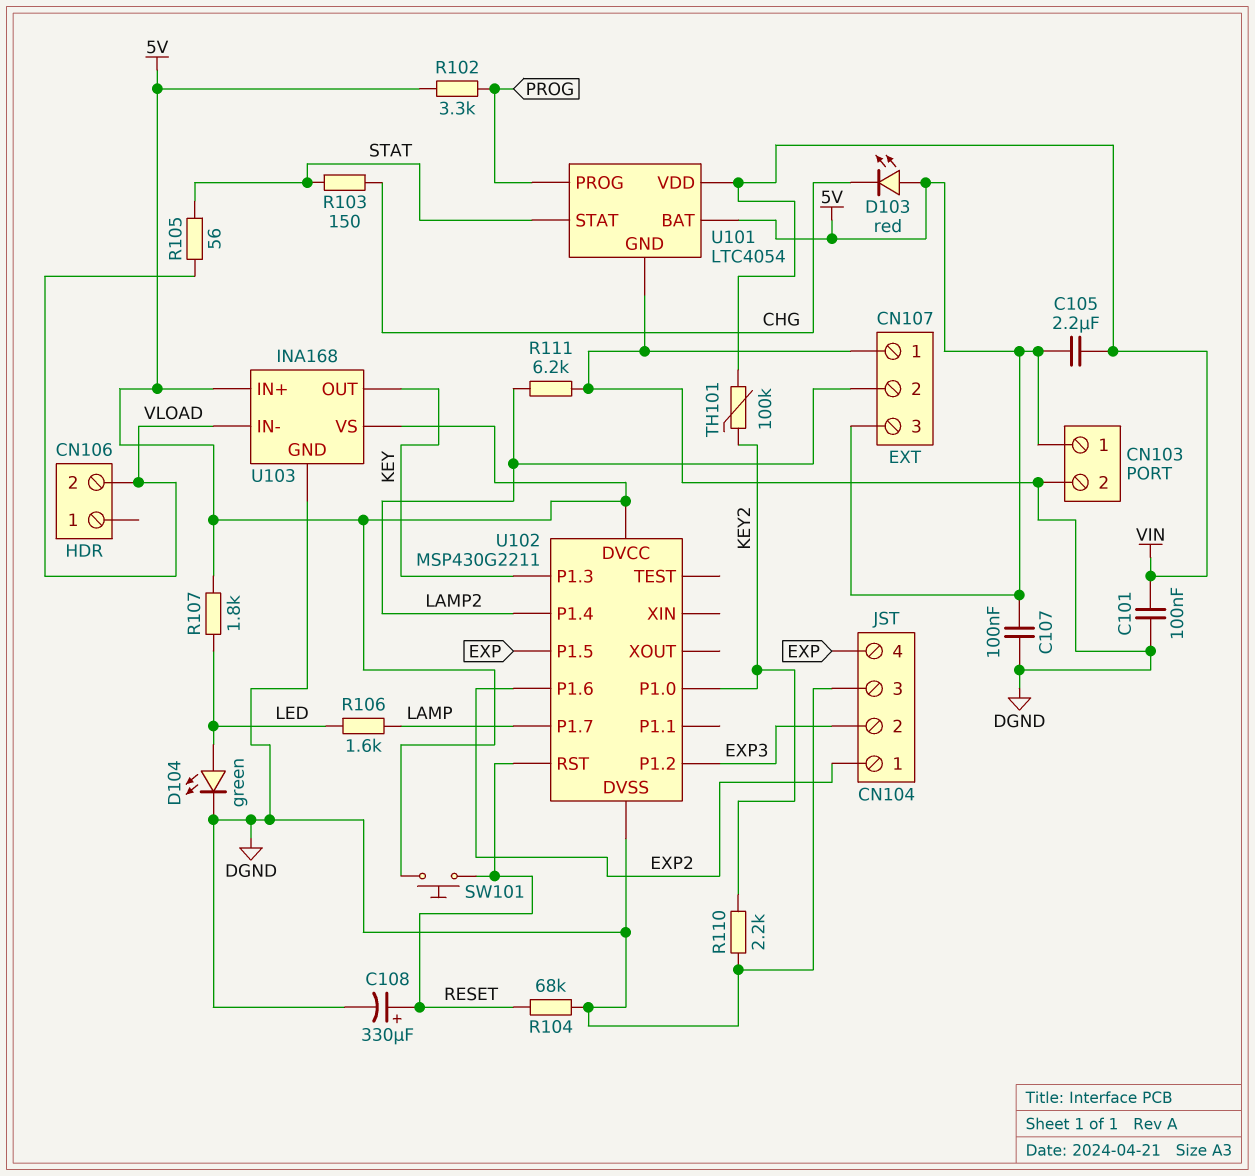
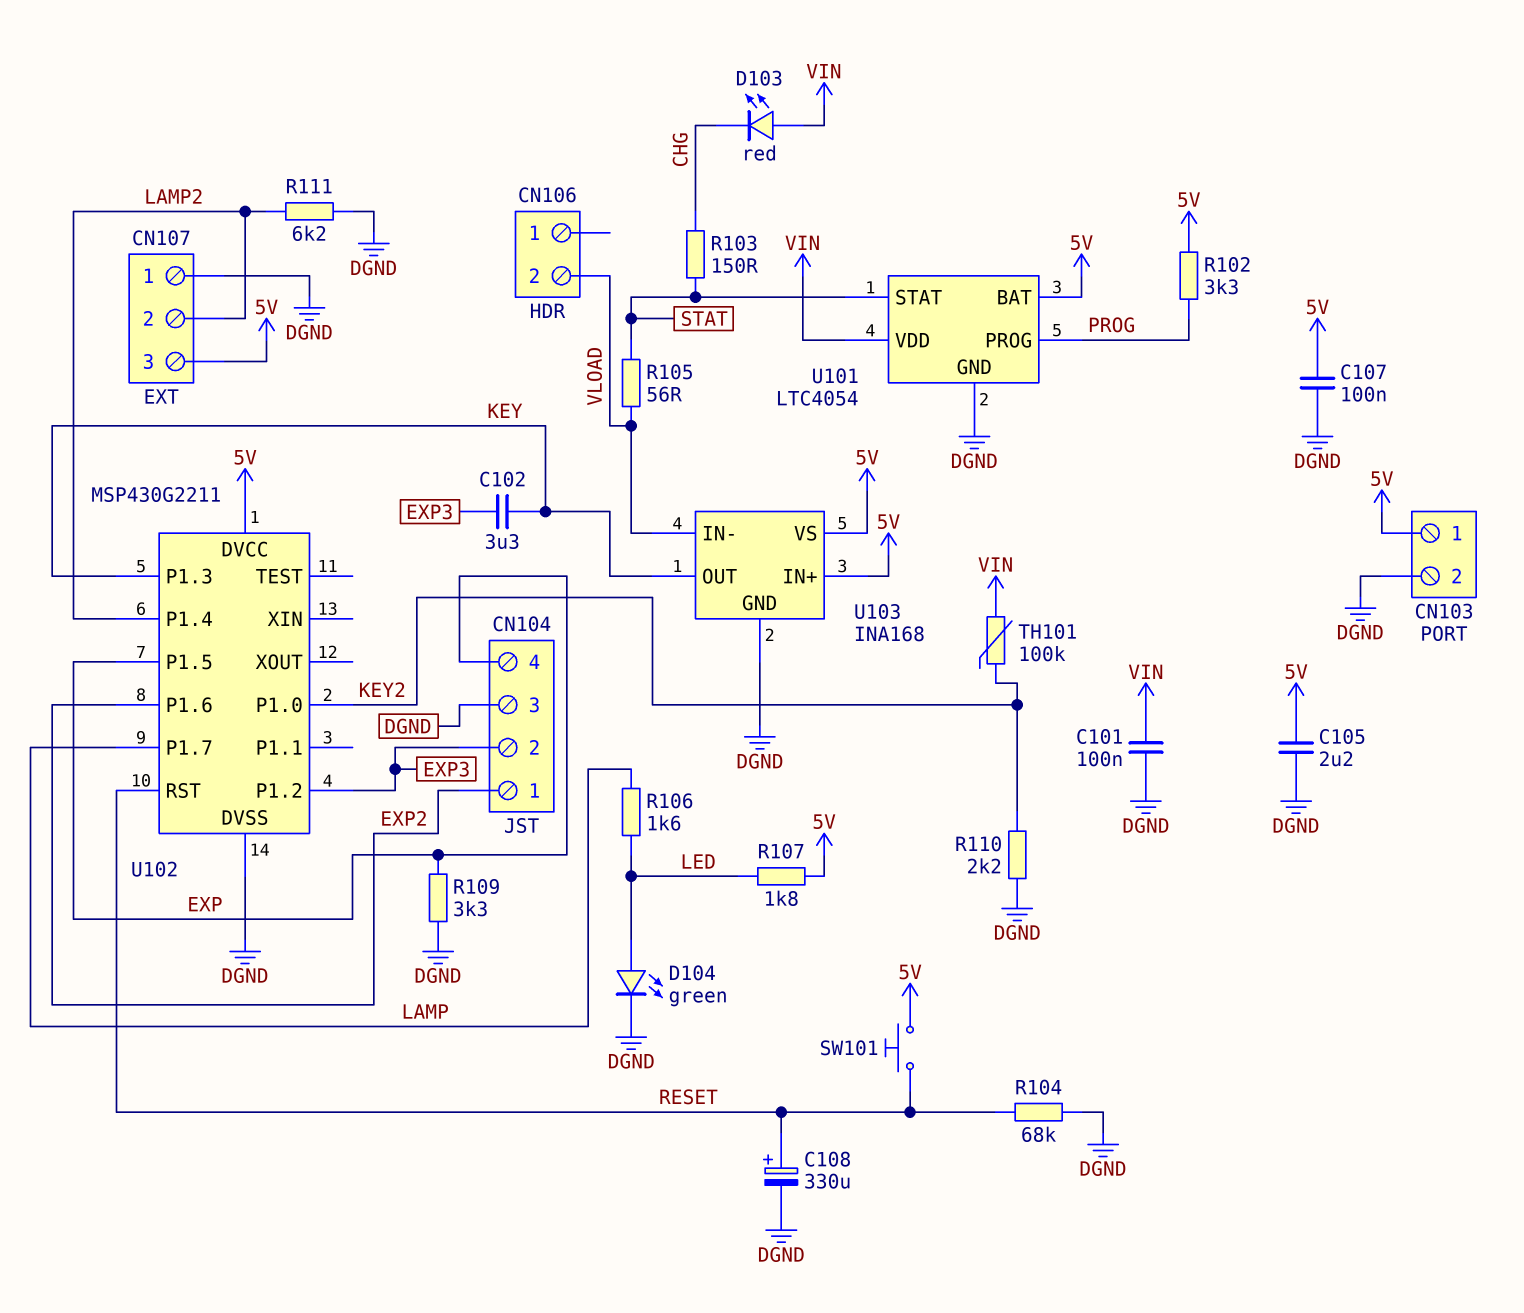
C102: none -> 3.3uF (EXP3, KEY)
C105: 2.2uF (5V, VIN) -> 2.2uF (5V, DGND)
D103: LED red (A 5V, K CHG) -> LED red (A VIN, K CHG)
R109: none -> 3.3k (DGND, EXP)

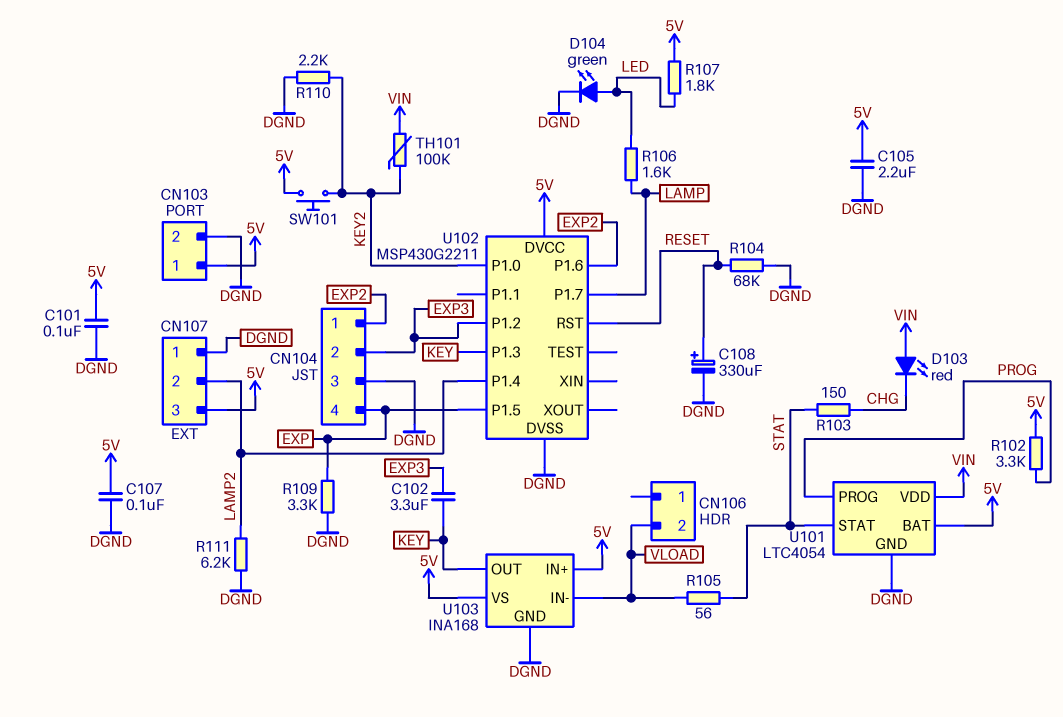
C101: 100nF (DGND, VIN) -> 100nF (5V, DGND)
SW101: button (5V, RESET) -> button (5V, KEY2)

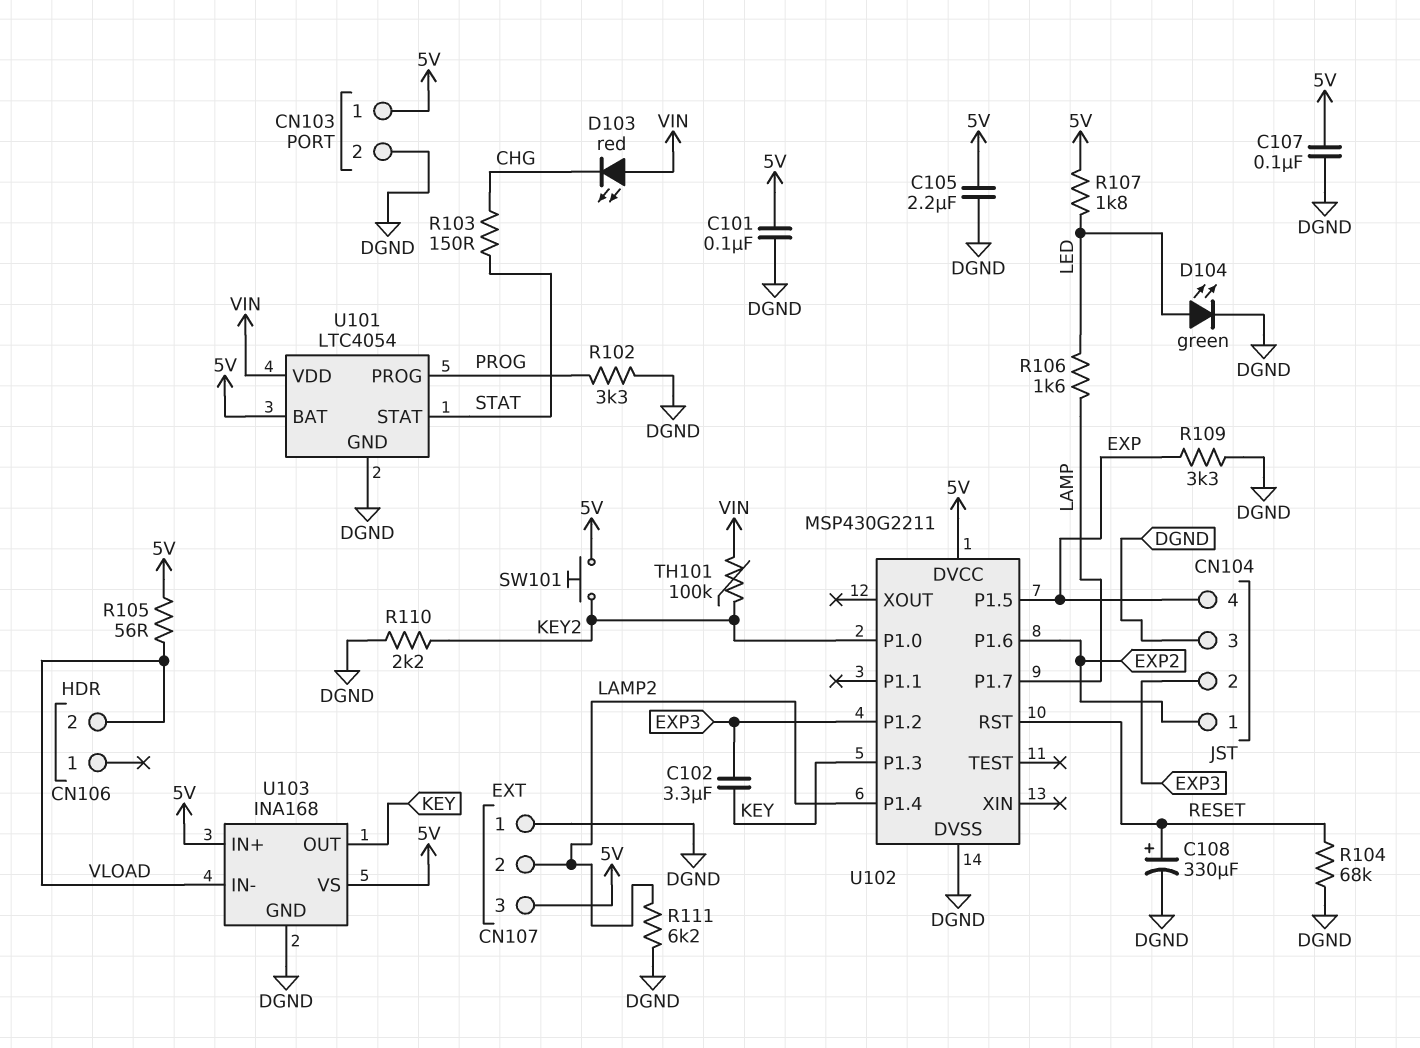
R102: 3.3k (5V, PROG) -> 3.3k (DGND, PROG)
R105: 56 (STAT, VLOAD) -> 56 (5V, VLOAD)

